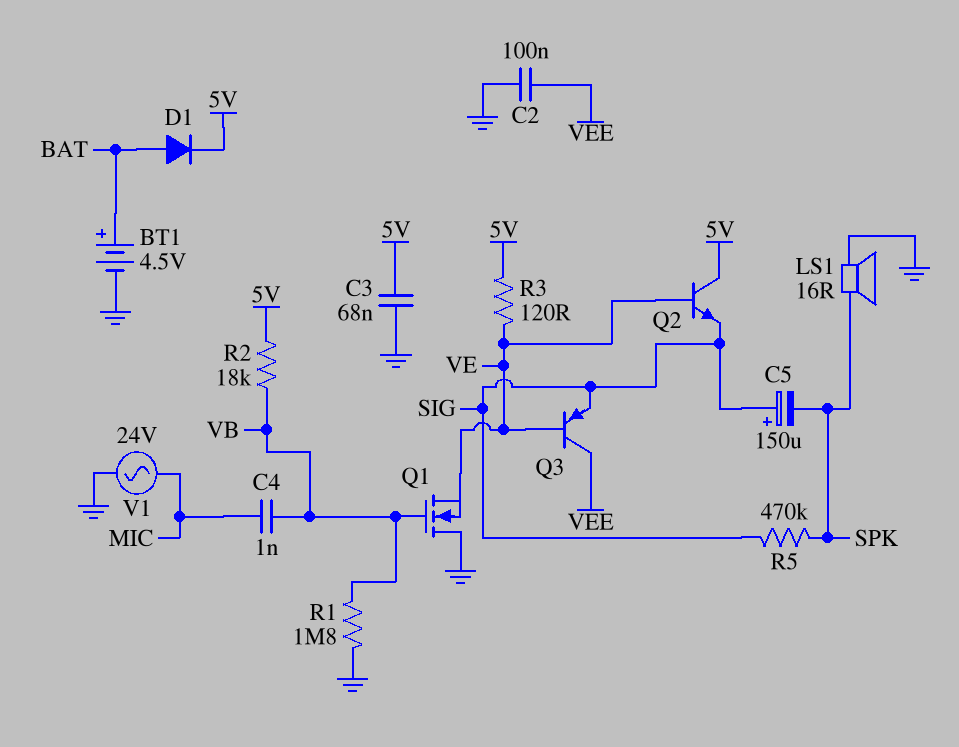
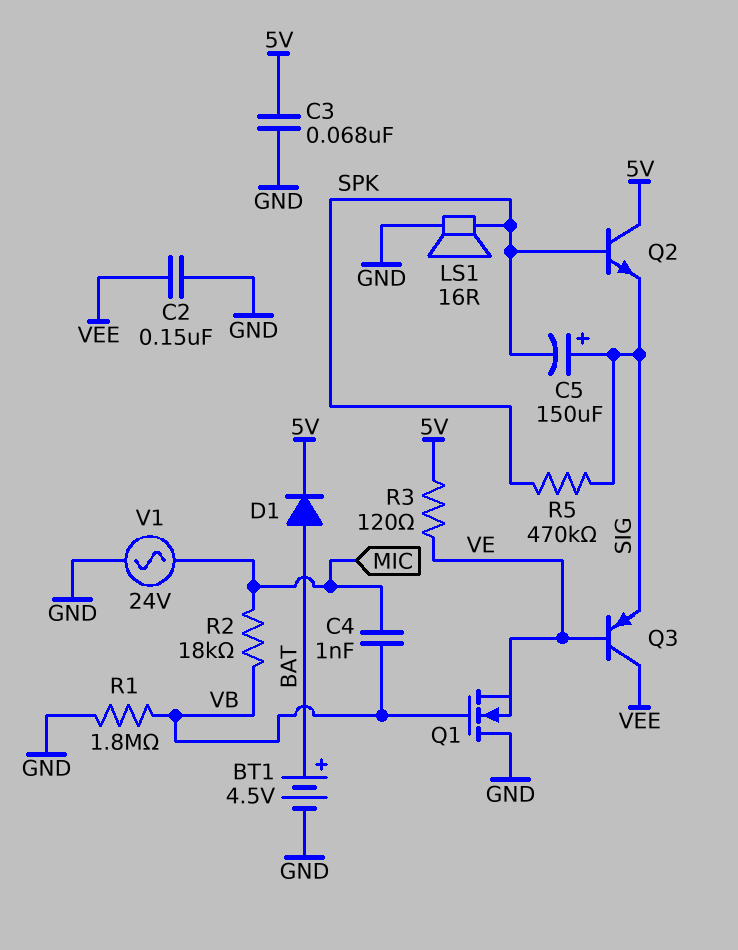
C2: 100nF (GND, VEE) -> 150nF (GND, VEE)
Q2: NPN (B VE, C 5V, E SIG) -> NPN (B SPK, C 5V, E SIG)
R2: 18k (5V, VB) -> 18k (MIC, VB)

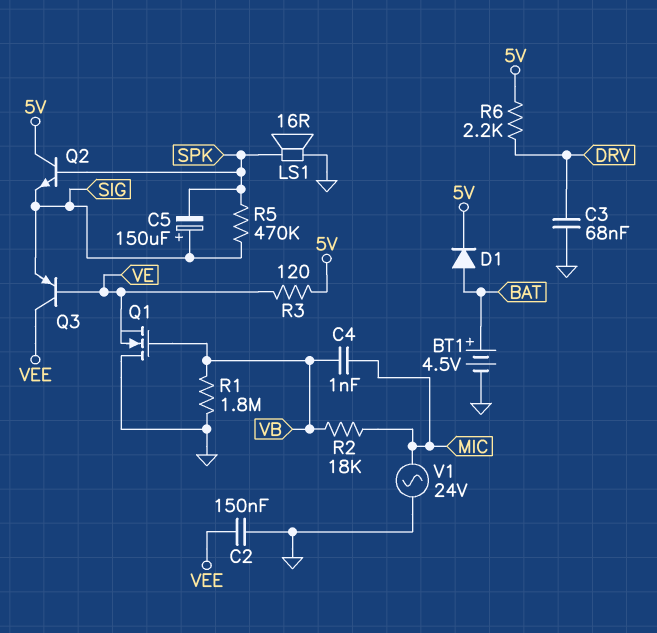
C3: 68nF (5V, GND) -> 68nF (DRV, GND)
R6: none -> 2.2k (5V, DRV)

